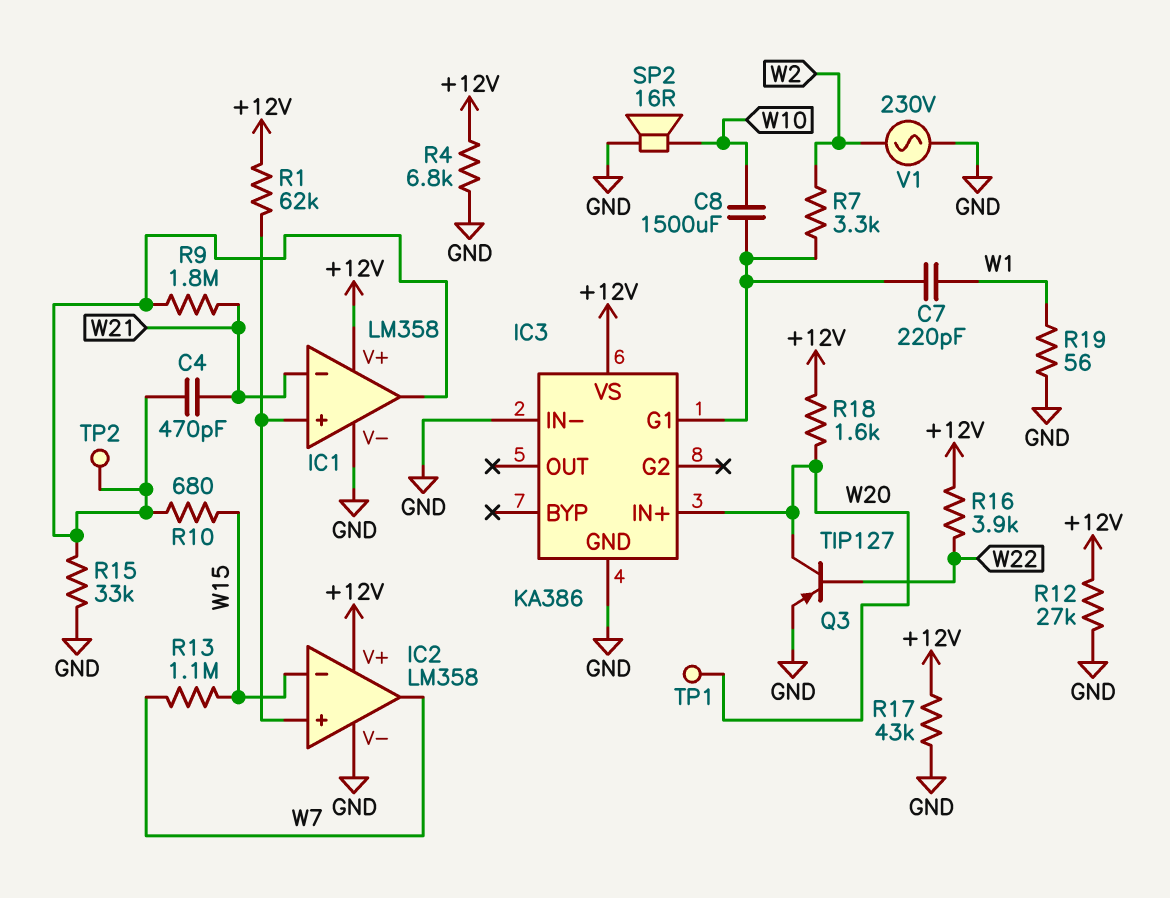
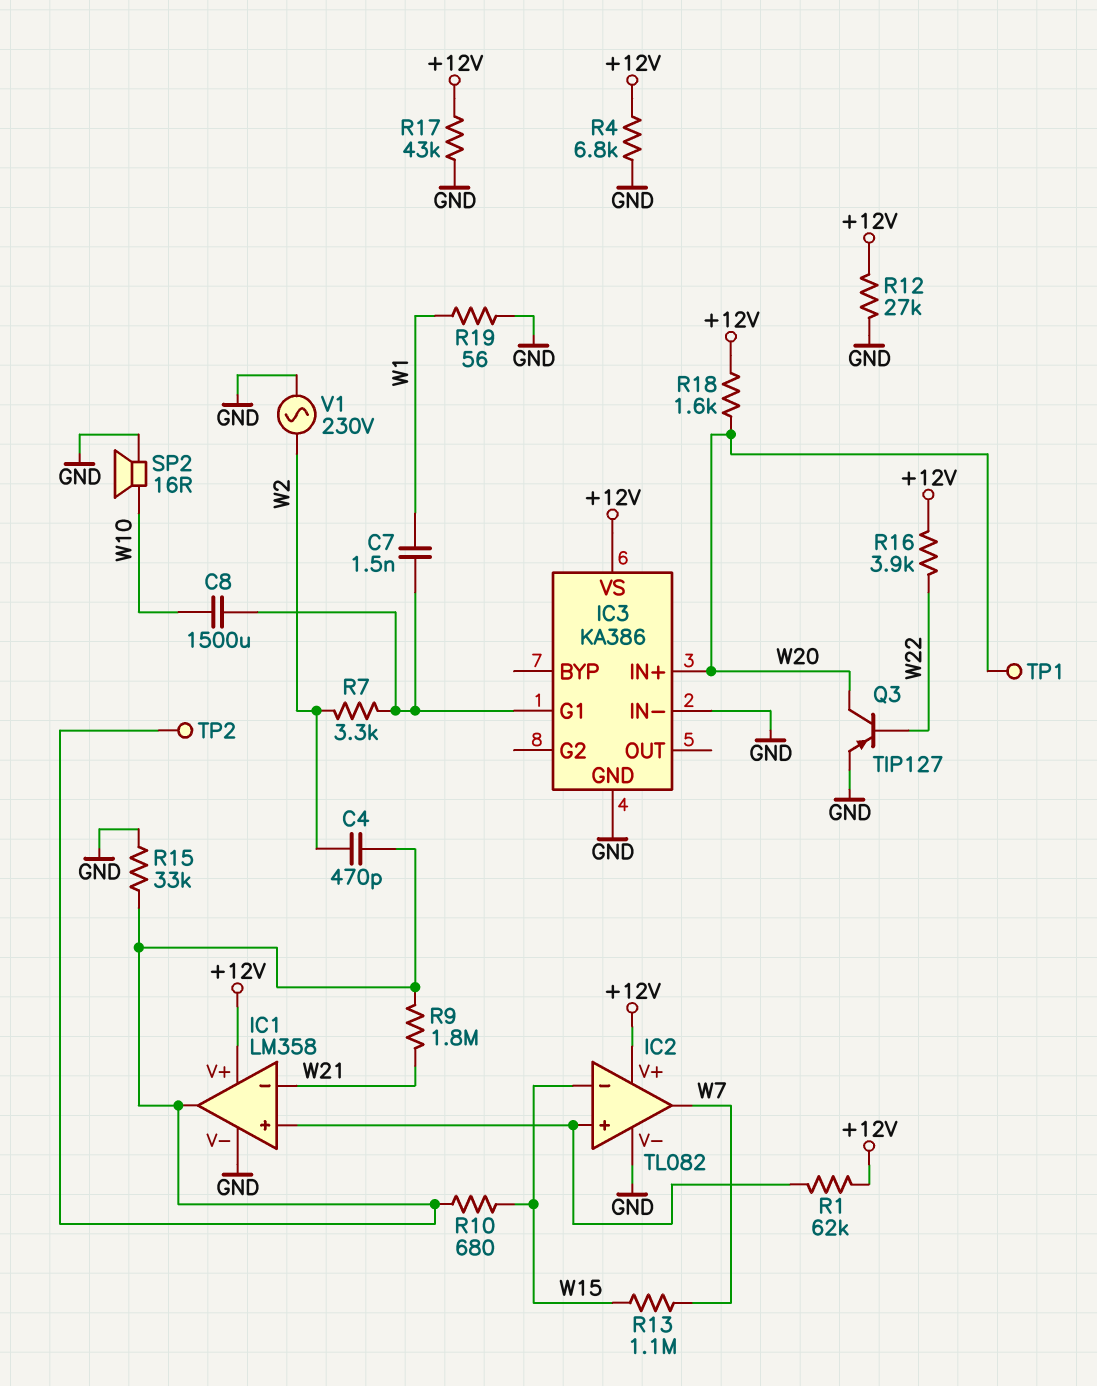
C4: 470pF (IC1/out, W21) -> 470pF (IC1/out, W2)
C7: 220pF (IC3/G1, W1) -> 1.5nF (IC3/G1, W1)
IC2: LM358 -> TL082

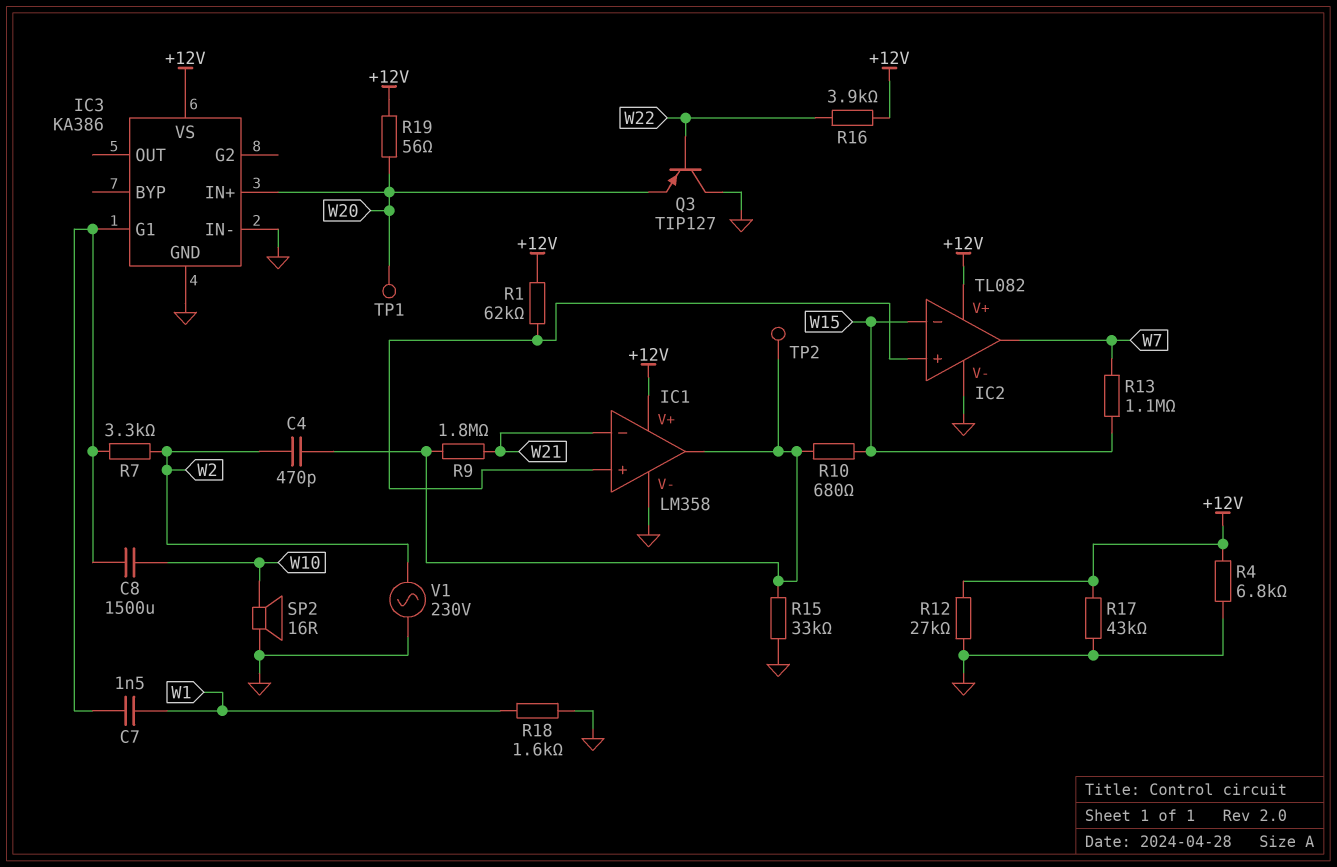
Q3: PNP TIP127 (B W22, C W20, E GND) -> PNP TIP127 (B W22, C GND, E W20)
R18: 1.6k (+12V, W20) -> 1.6k (GND, W1)
R19: 56 (GND, W1) -> 56 (+12V, W20)

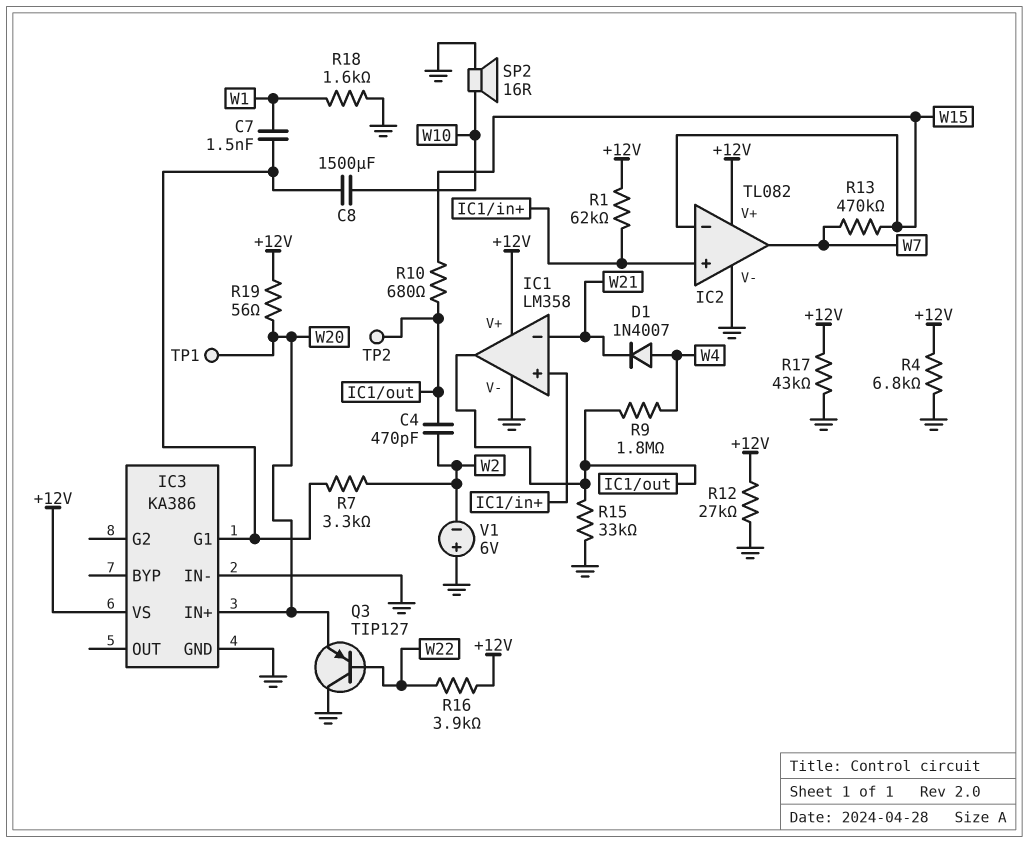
D1: none -> diode 1N4007 (A W4, K W21)
R9: 1.8M (IC1/out, W21) -> 1.8M (IC1/out, W4)
R13: 1.1M (W7, W15) -> 470k (W7, W15)
V1: AC 230V (GND, W2) -> 6V (plus GND, minus W2)

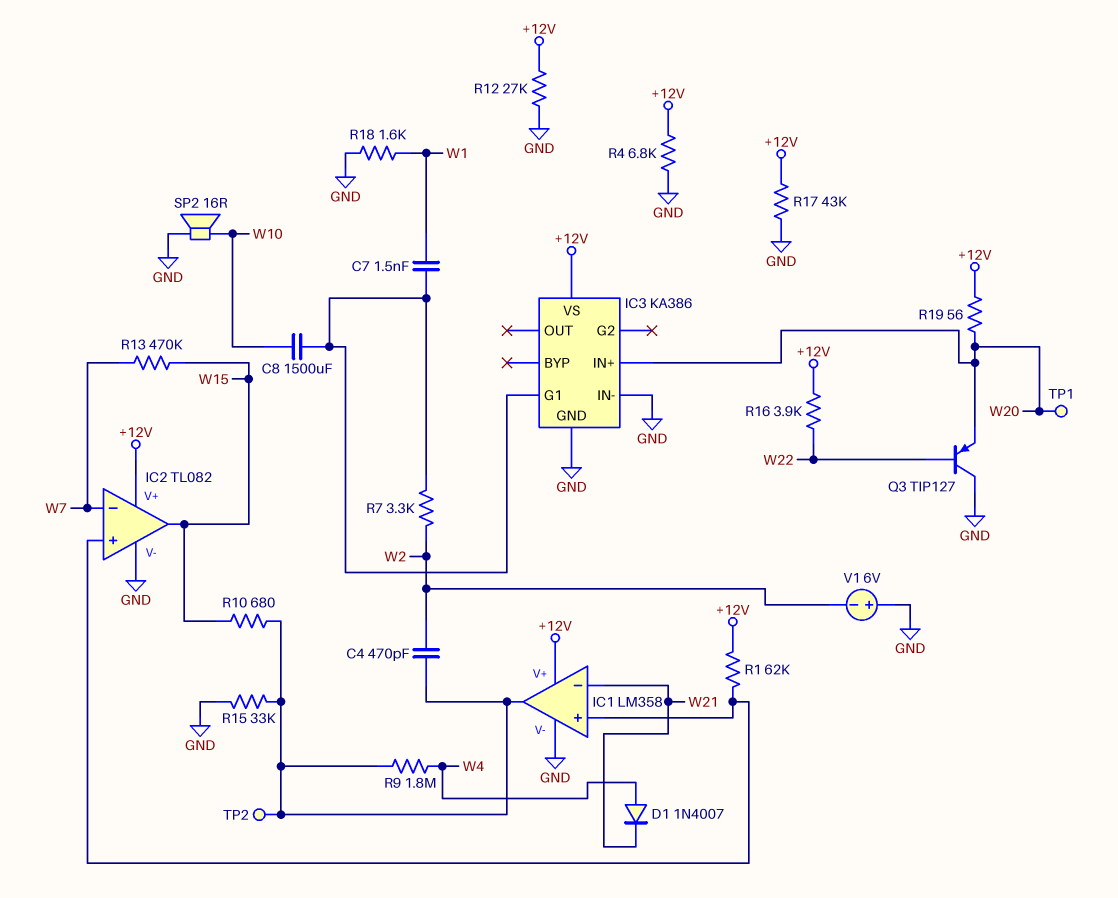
IC2 pin in-: W15 -> W7
IC2 pin out: W7 -> W15

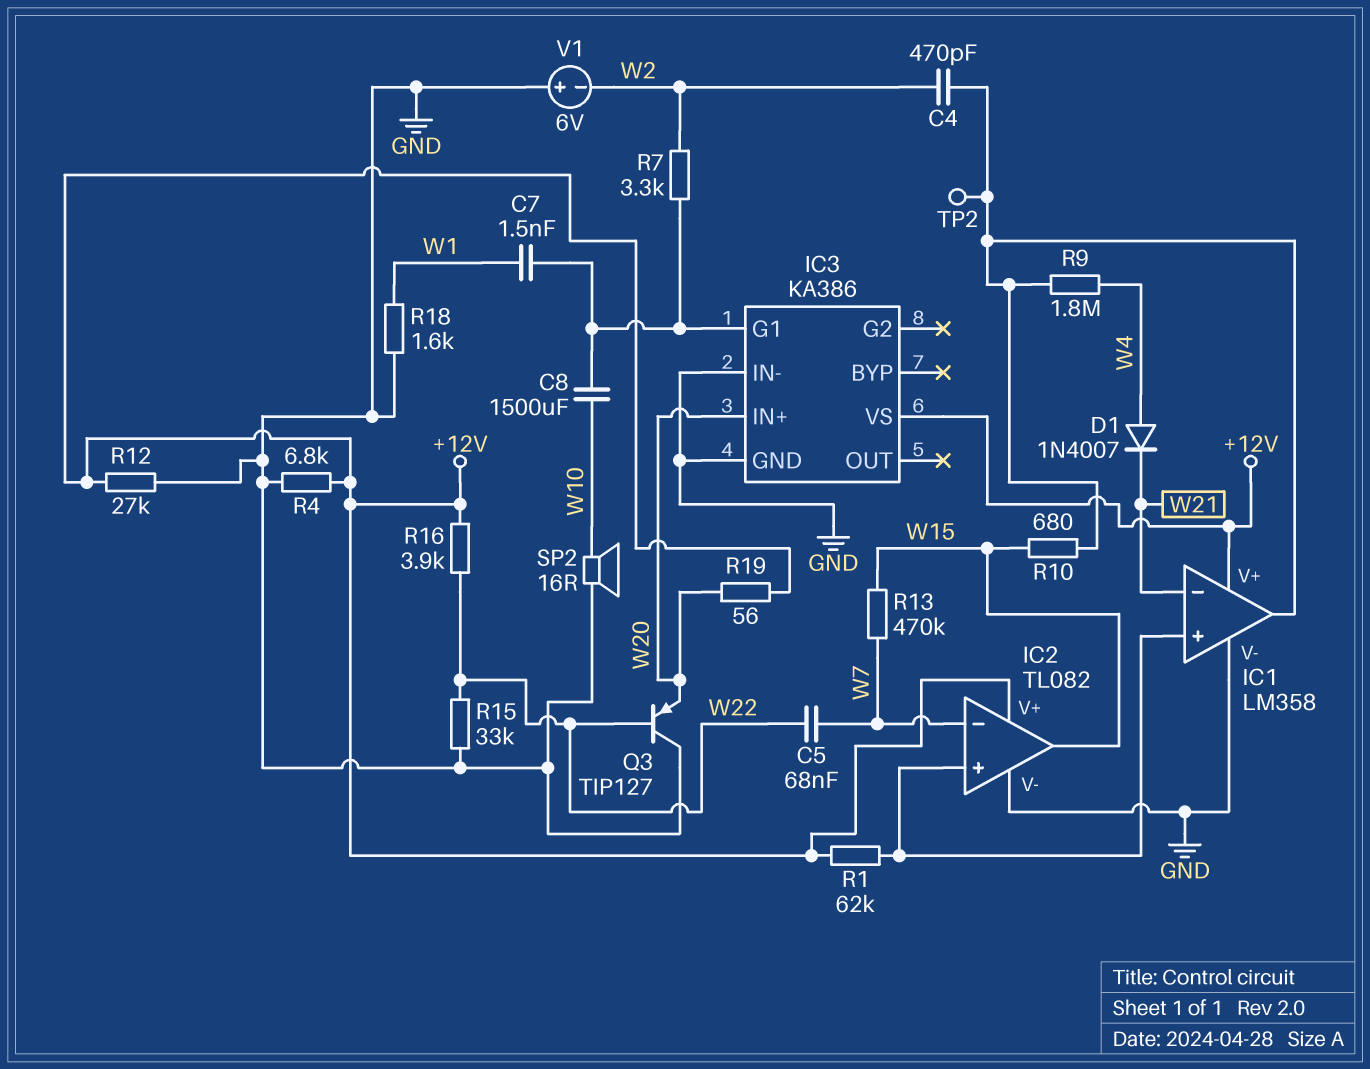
C5: none -> 68nF (W7, W22)
R15: 33k (GND, IC1/out) -> 33k (GND, W22)
R17: 43k (+12V, GND) -> none
TP1: test point (W20) -> none

